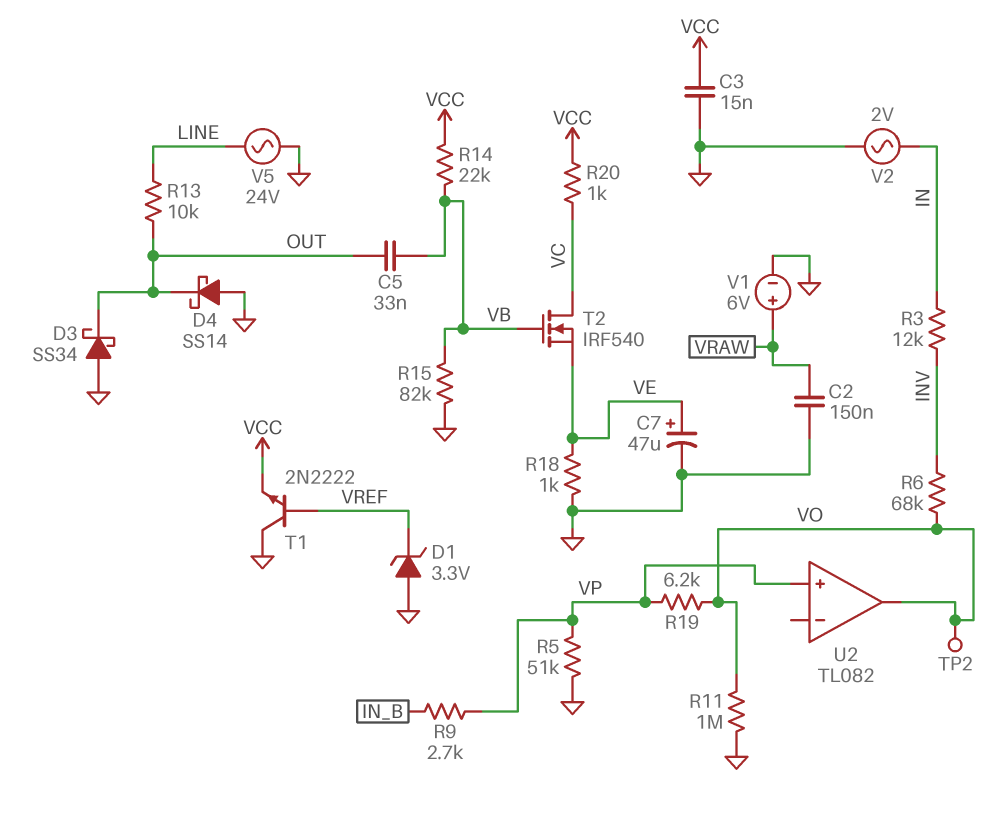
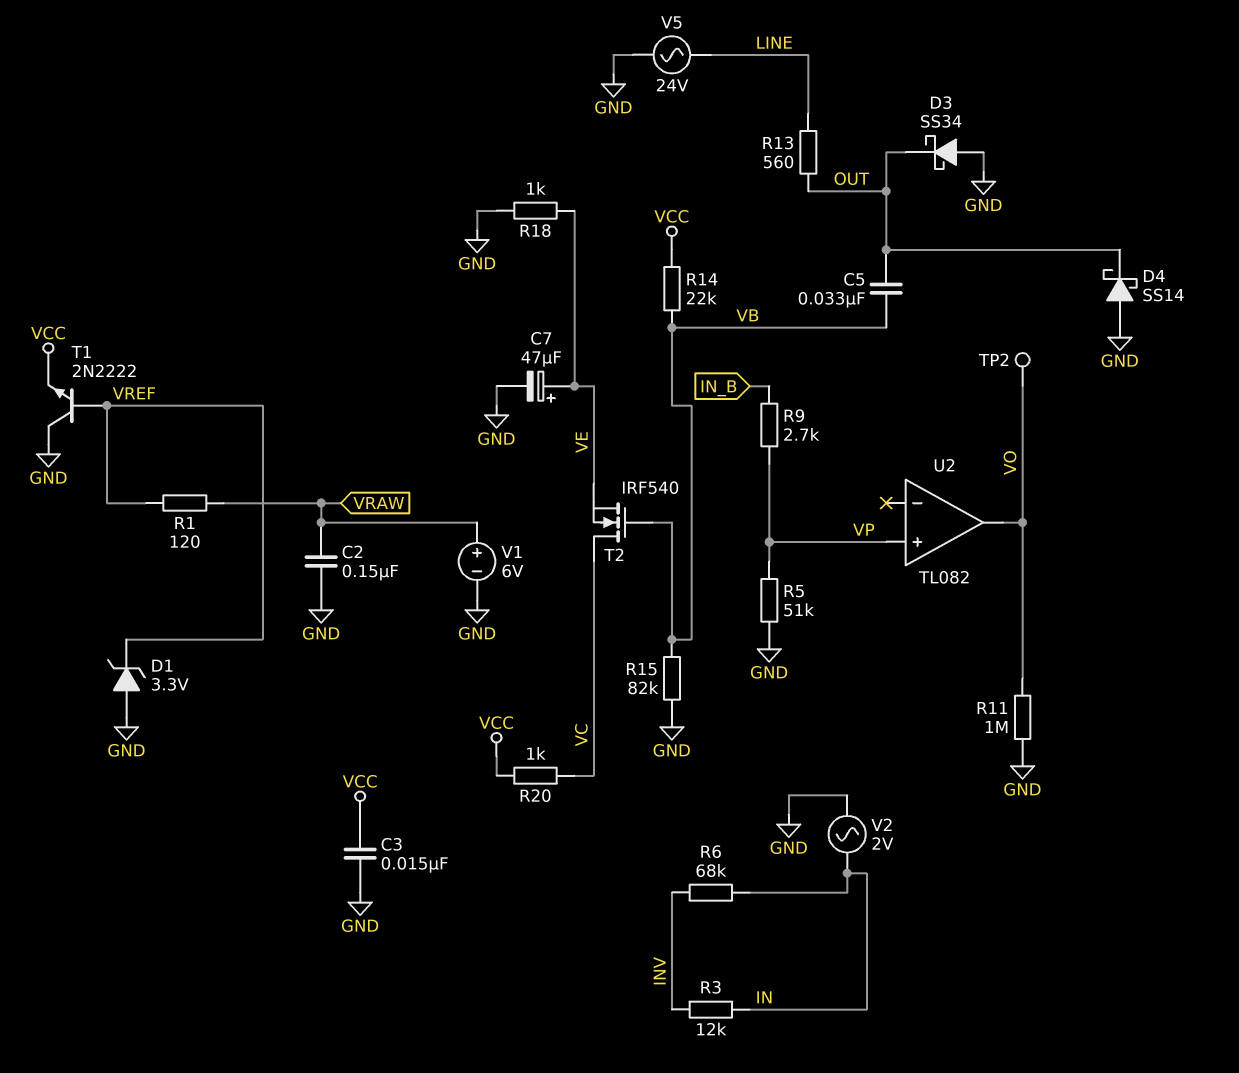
R1: none -> 120 (VRAW, VREF)
R6: 68k (INV, VO) -> 68k (IN, INV)
R13: 10k (LINE, OUT) -> 560 (LINE, OUT)
R19: 6.2k (VO, VP) -> none

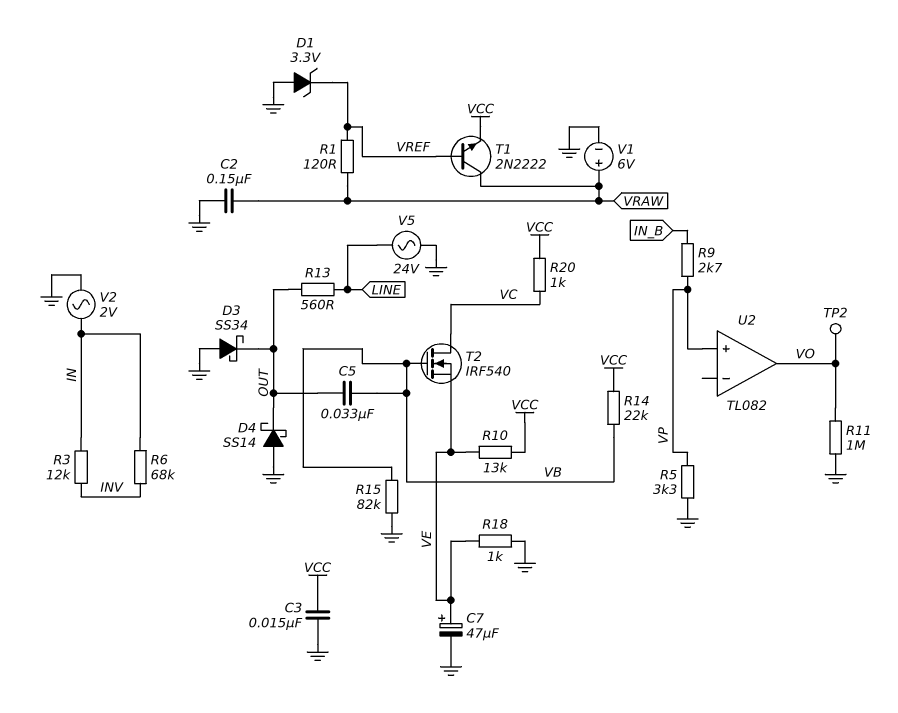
R5: 51k (GND, VP) -> 3.3k (GND, VP)
R10: none -> 13k (VCC, VE)
T1: NPN 2N2222 (B VREF, C GND, E VCC) -> NPN 2N2222 (B VREF, C VRAW, E VCC)

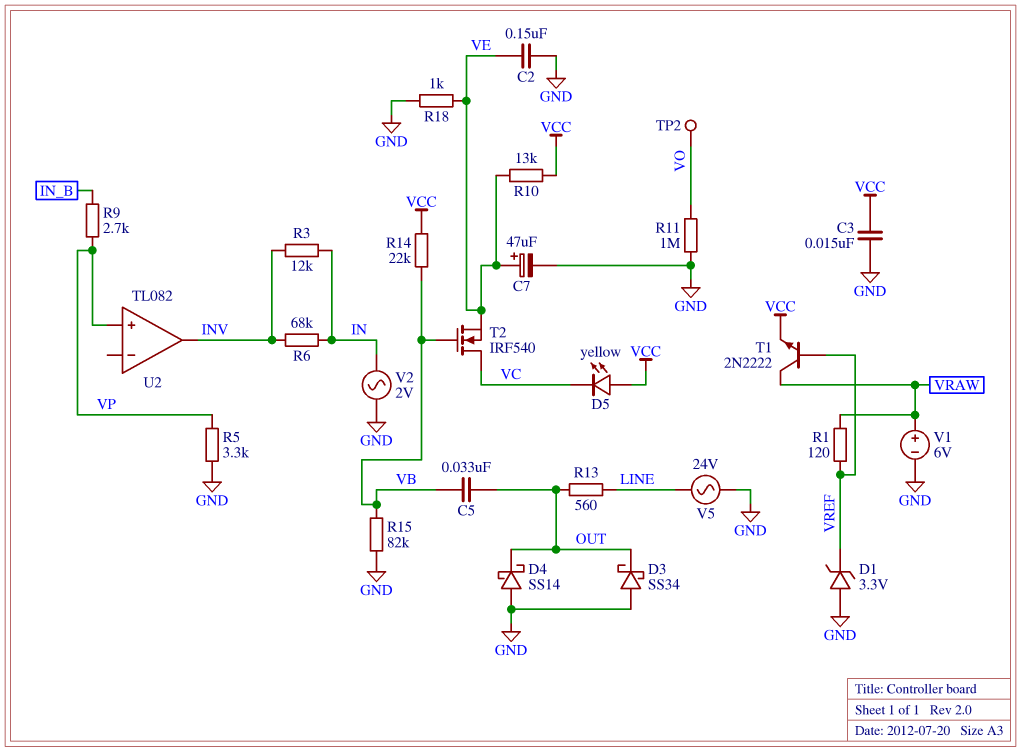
C2: 150nF (GND, VRAW) -> 150nF (GND, VE)
D5: none -> LED yellow (A VCC, K VC)
R20: 1k (VC, VCC) -> none
U2 pin out: VO -> INV

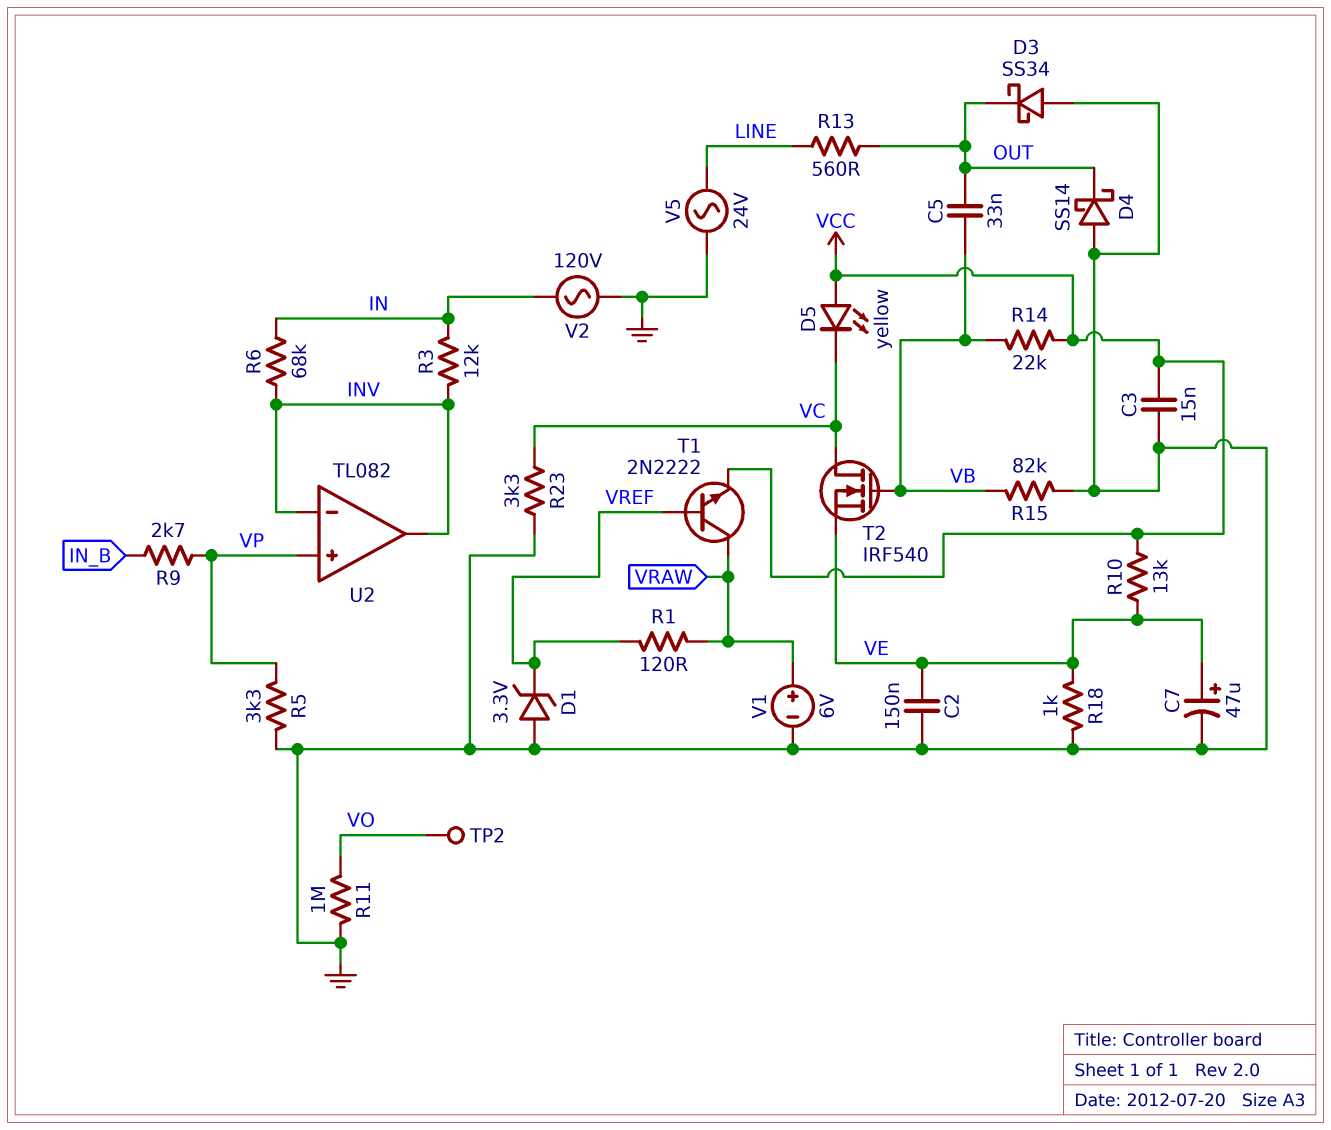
R23: none -> 3.3k (GND, VC)
U2 pin in-: none -> INV
V2: AC 2V (GND, IN) -> AC 120V (GND, IN)

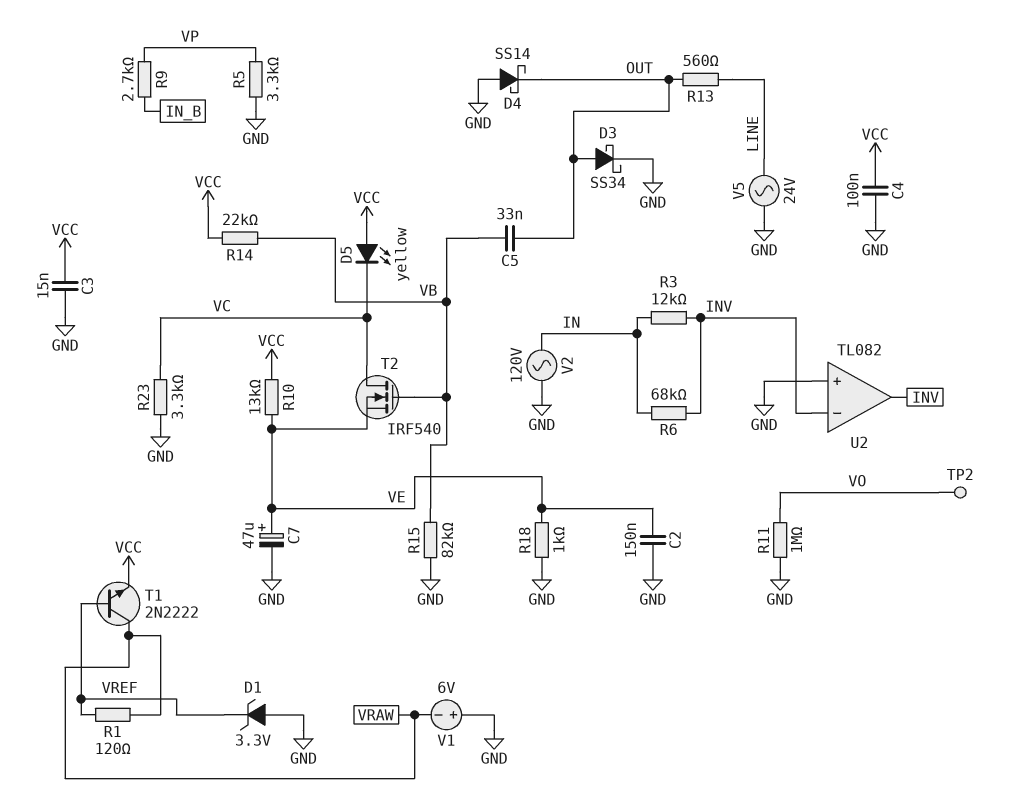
C4: none -> 100nF (GND, VCC)
D3: schottky SS34 (A GND, K OUT) -> schottky SS34 (A OUT, K GND)
U2 pin in+: VP -> GND
V1: 6V (plus VRAW, minus GND) -> 6V (plus GND, minus VRAW)

